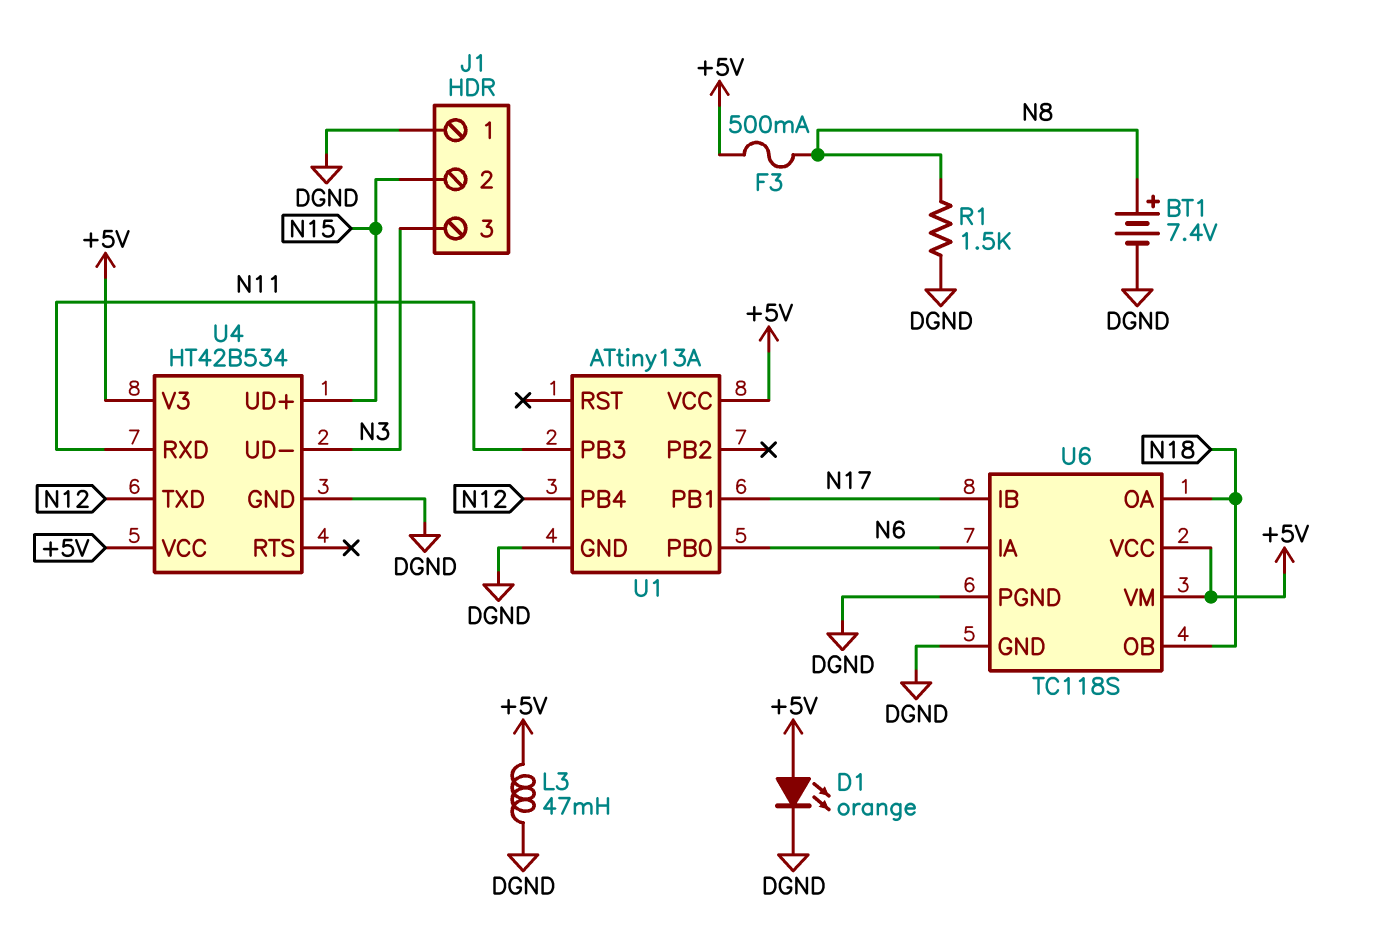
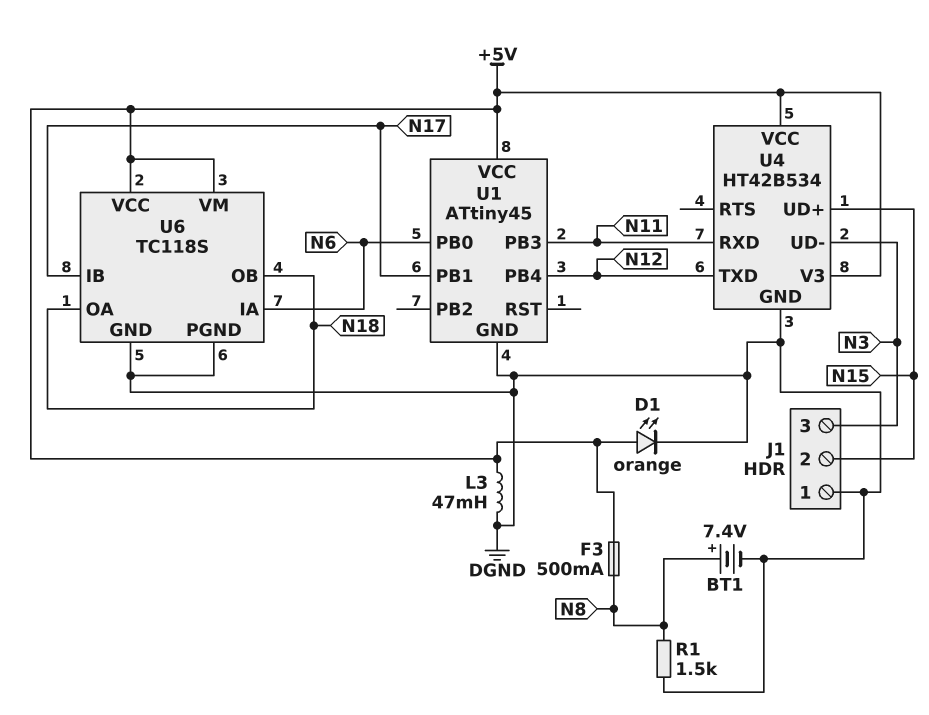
U1: ATtiny13A -> ATtiny45

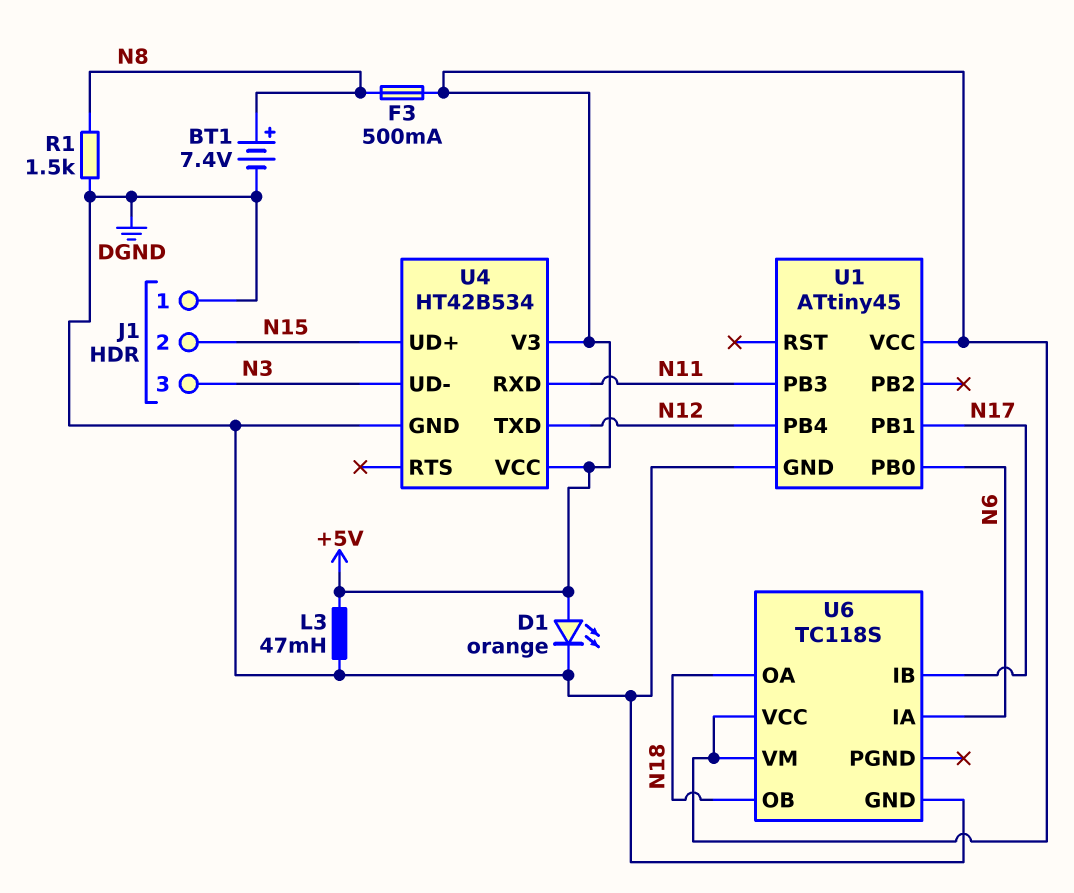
U6 pin PGND: DGND -> none

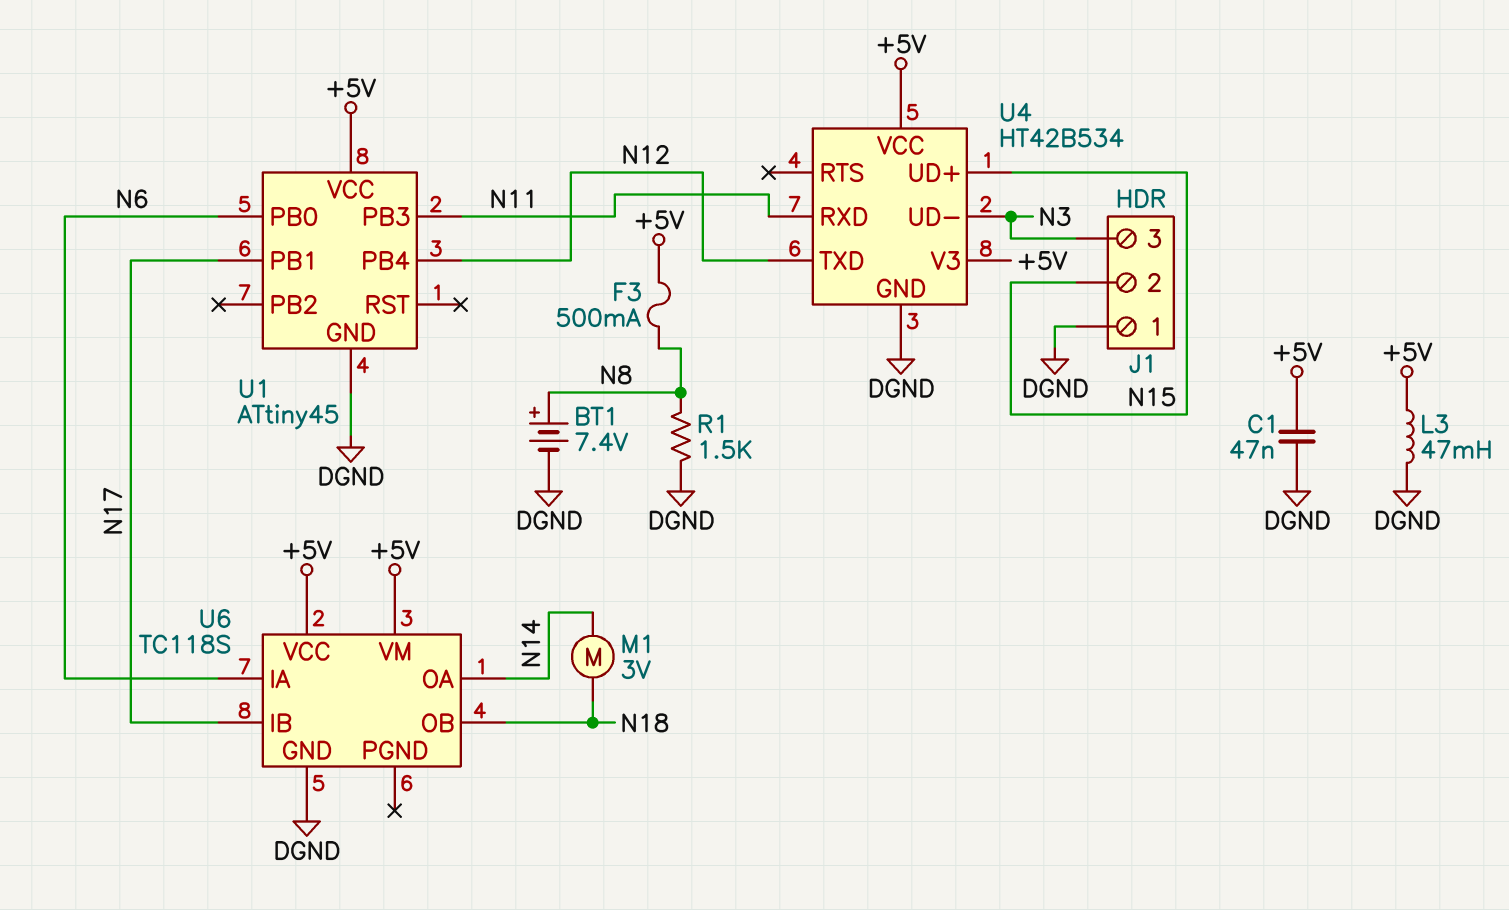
C1: none -> 47nF (+5V, DGND)
D1: LED orange (A +5V, K DGND) -> none
M1: none -> motor 3V (N14, N18)
U6 pin OA: N18 -> N14

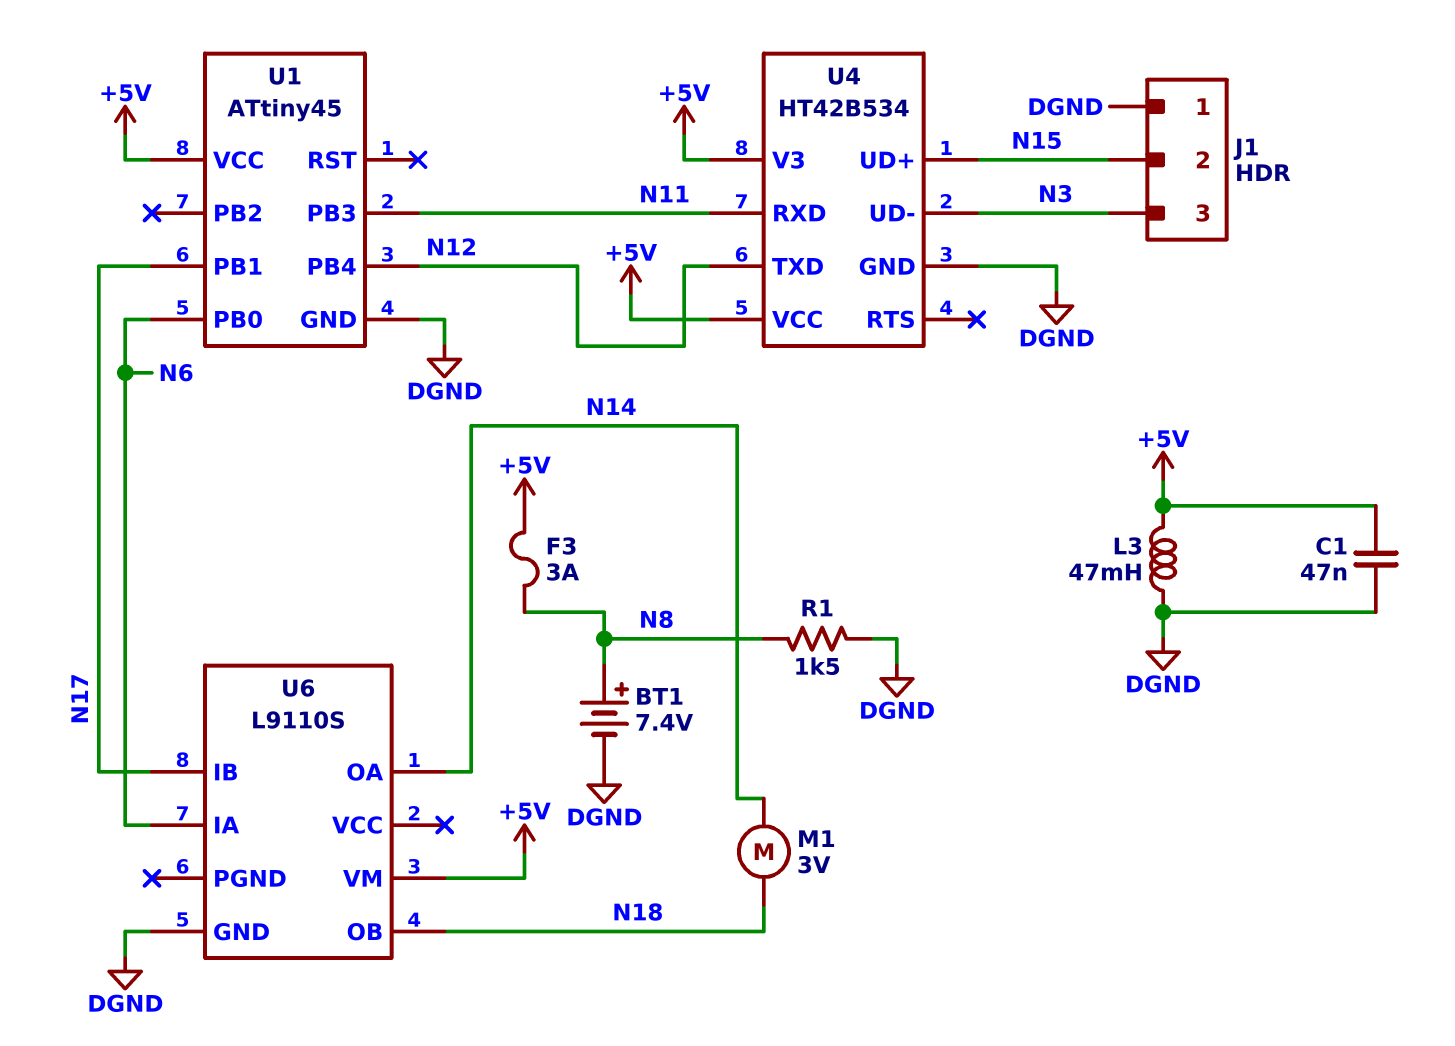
F3: 500mA (+5V, N8) -> 3A (+5V, N8)
U6: TC118S -> L9110S
U6 pin VCC: +5V -> none

